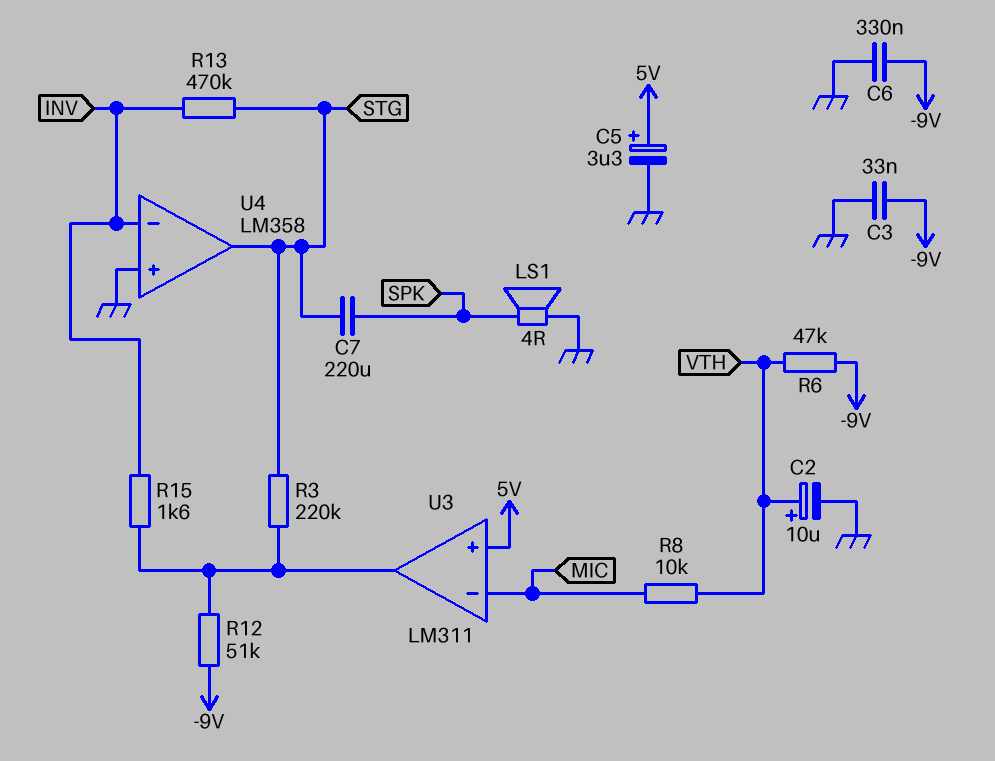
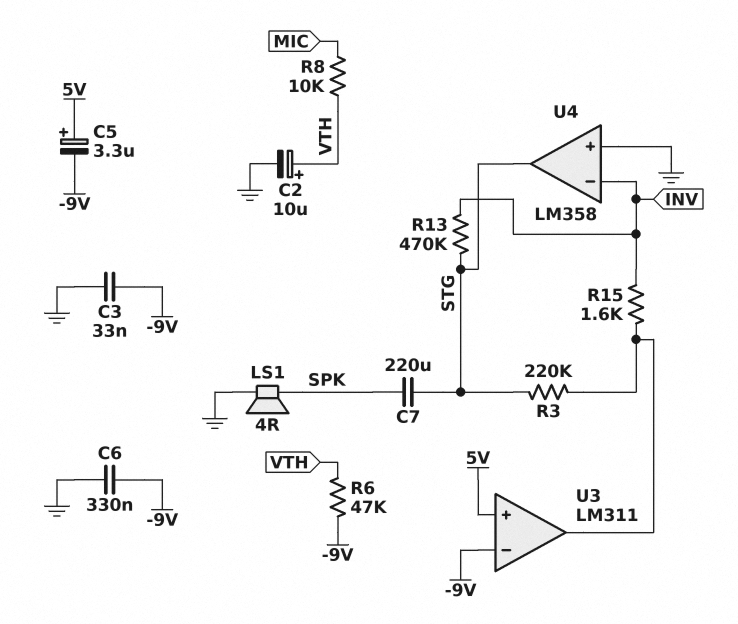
C5: 3.3uF (plus 5V, minus GND) -> 3.3uF (plus 5V, minus -9V)
R12: 51k (-9V, U3/out) -> none
U3 pin in-: MIC -> -9V

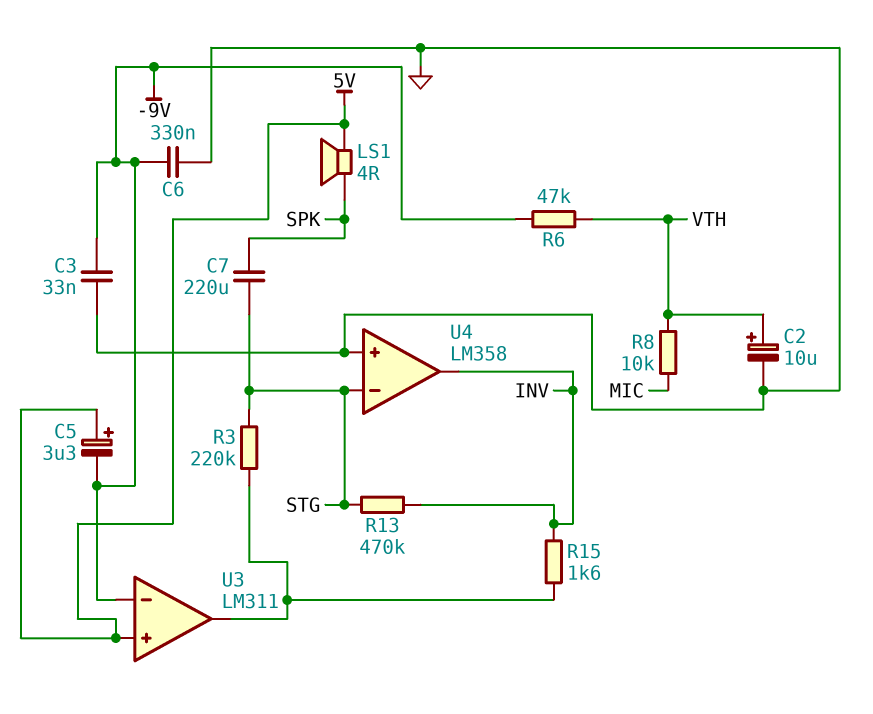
LS1: speaker 4R (GND, SPK) -> speaker 4R (5V, SPK)
U4 pin in-: INV -> STG
U4 pin out: STG -> INV

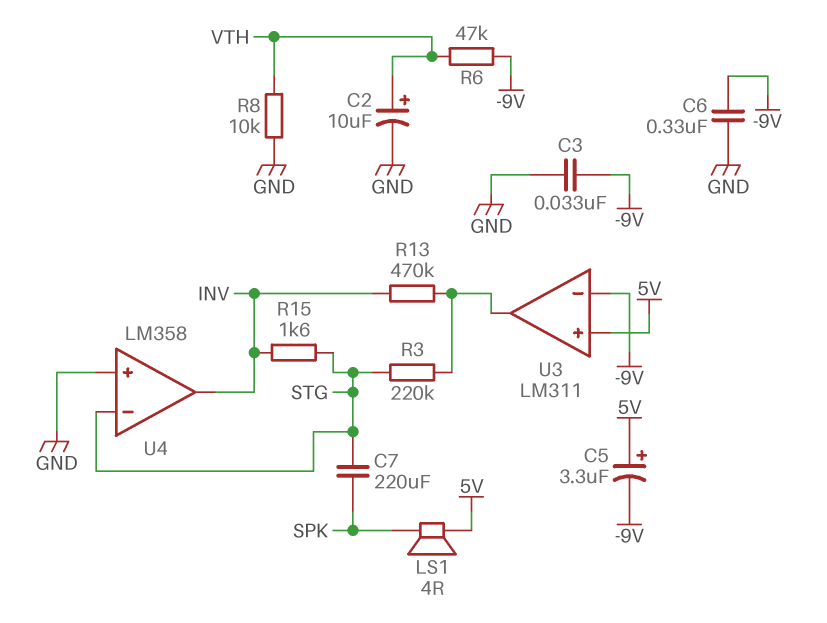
R8: 10k (MIC, VTH) -> 10k (GND, VTH)
R13: 470k (INV, STG) -> 470k (INV, U3/out)
R15: 1.6k (INV, U3/out) -> 1.6k (INV, STG)

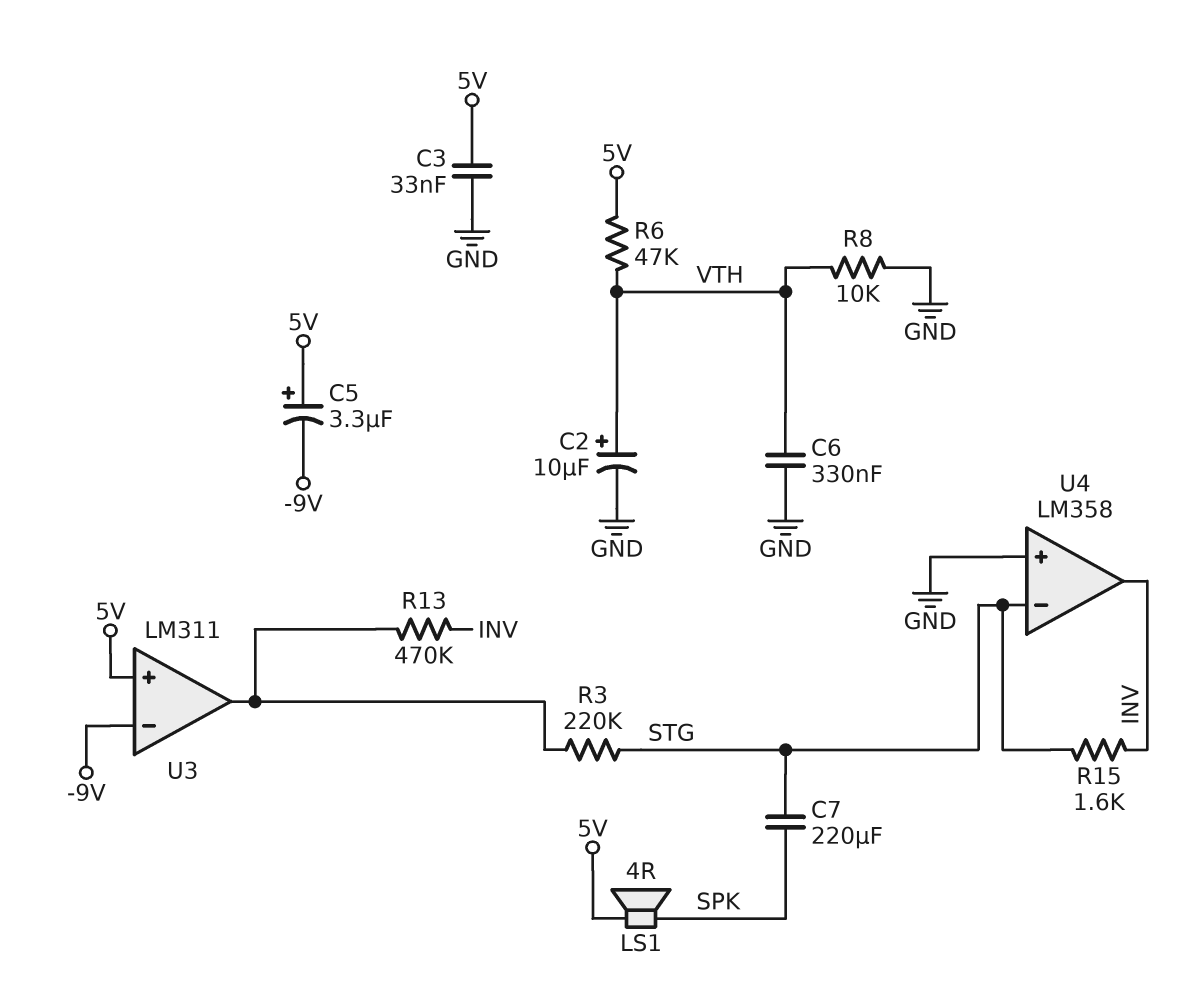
C3: 33nF (-9V, GND) -> 33nF (5V, GND)
C6: 330nF (-9V, GND) -> 330nF (GND, VTH)
R6: 47k (-9V, VTH) -> 47k (5V, VTH)

